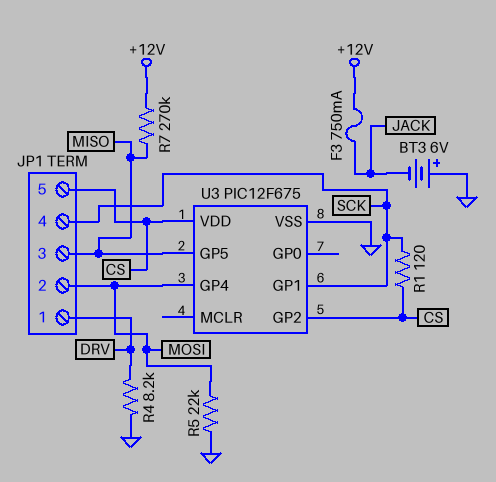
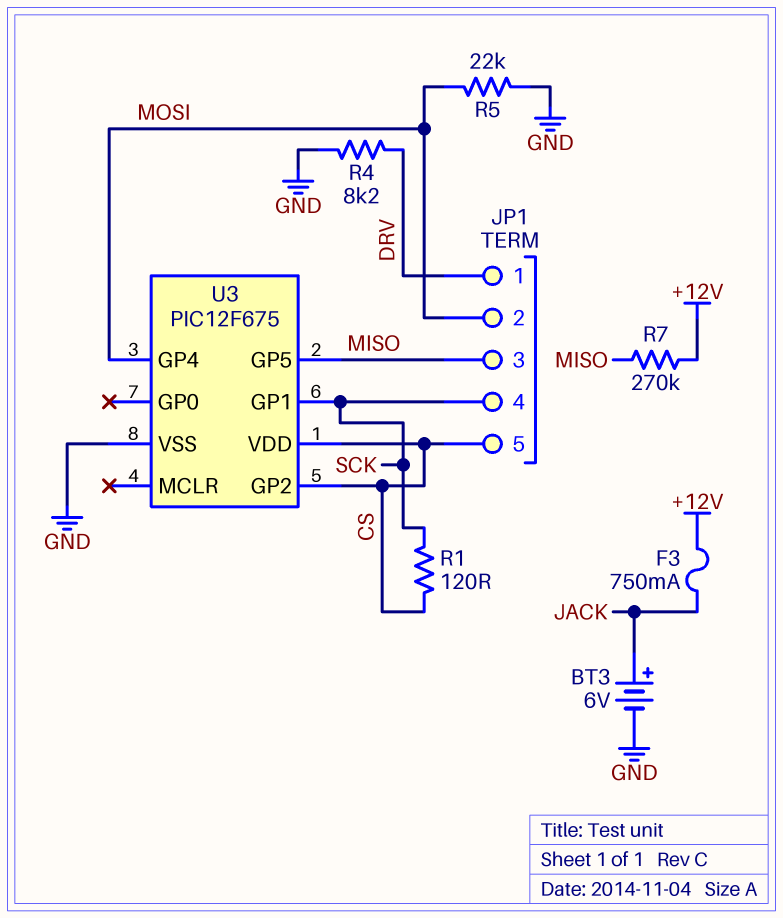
BT3: 6V (plus GND, minus JACK) -> 6V (plus JACK, minus GND)

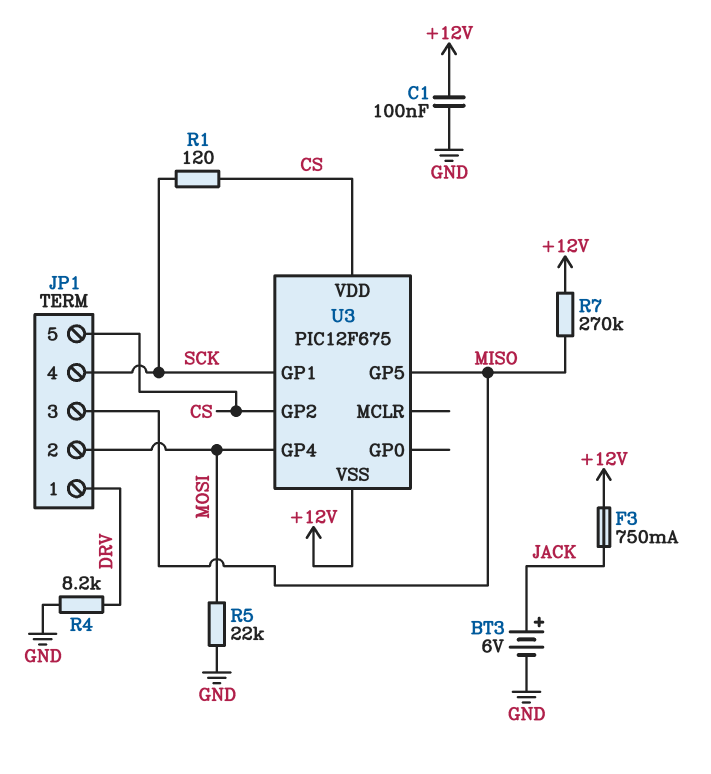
C1: none -> 100nF (+12V, GND)
U3 pin VSS: GND -> +12V

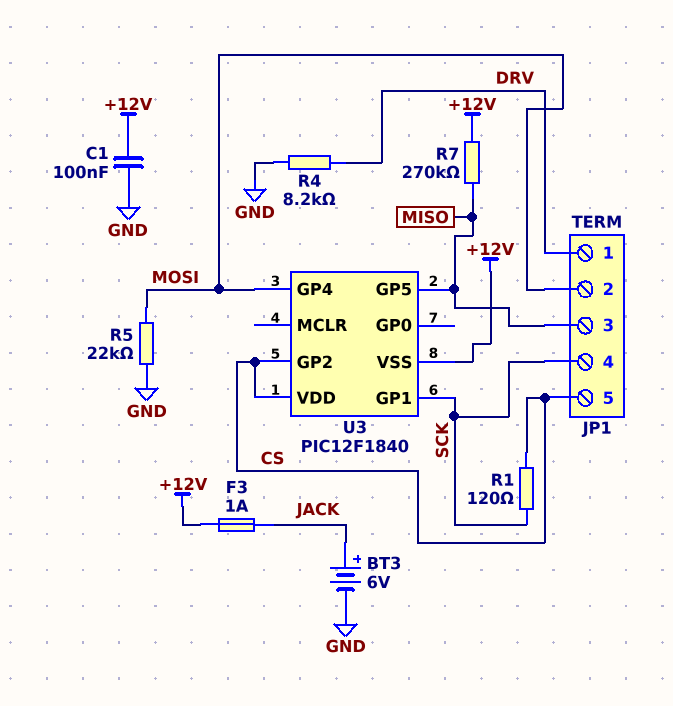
F3: 750mA (+12V, JACK) -> 1A (+12V, JACK)
U3: PIC12F675 -> PIC12F1840

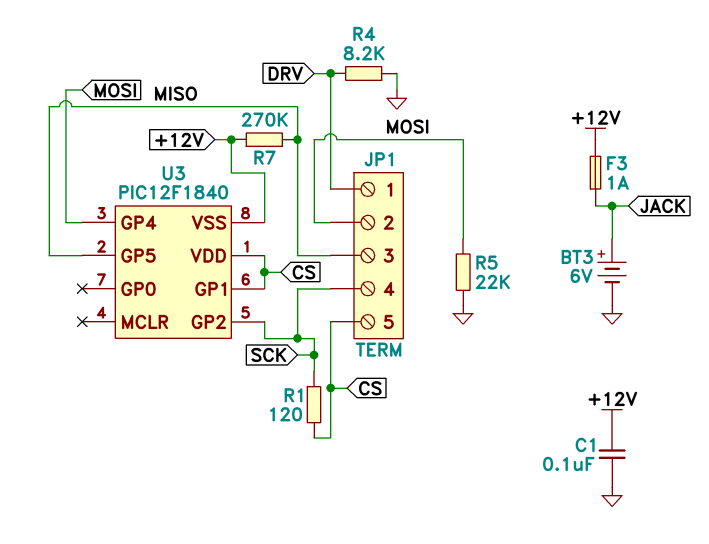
U3 pin GP1: SCK -> CS
U3 pin GP2: CS -> SCK

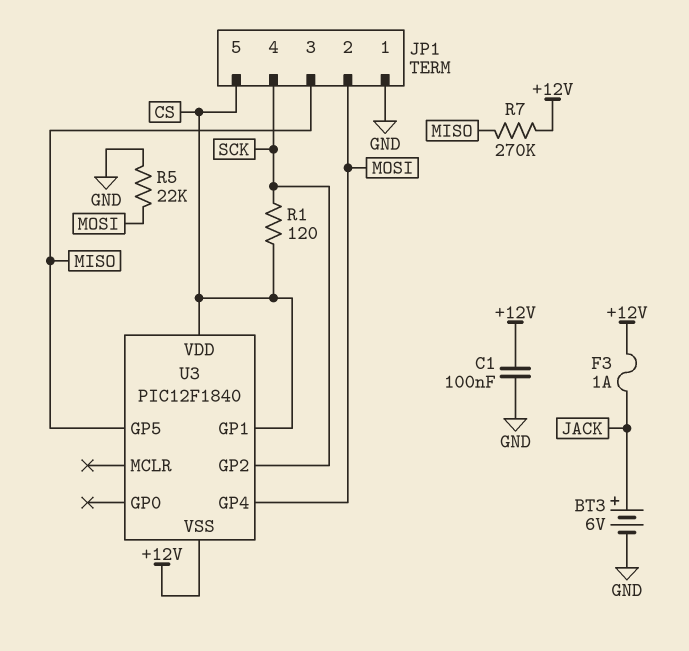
JP1 pin 1: DRV -> GND
R4: 8.2k (DRV, GND) -> none

